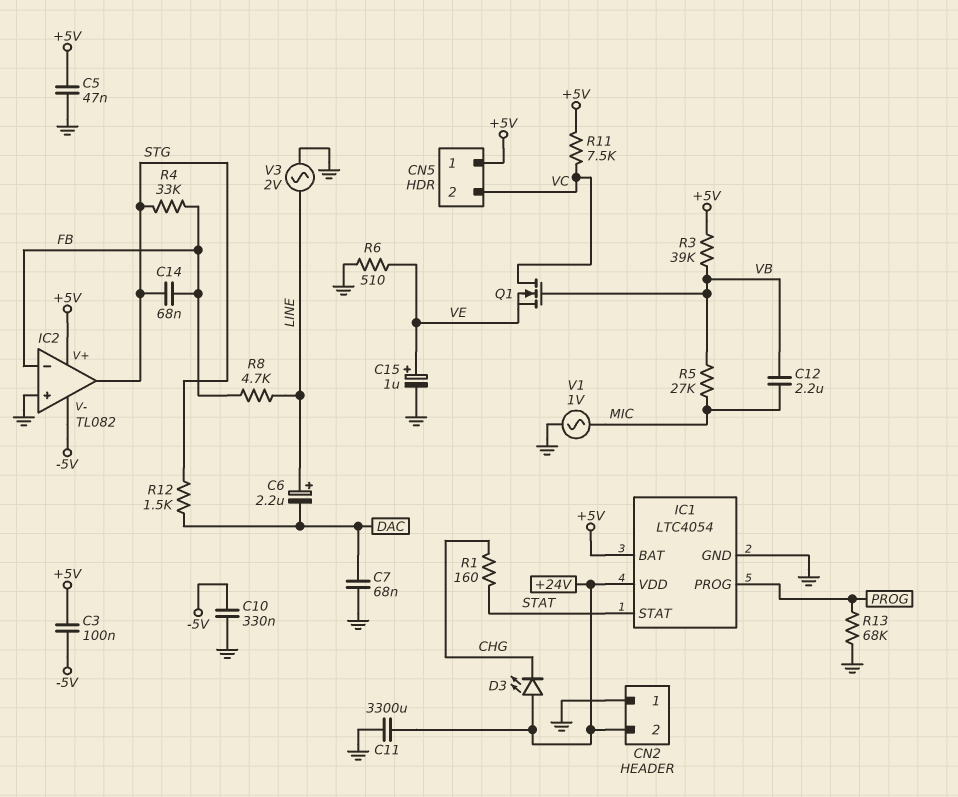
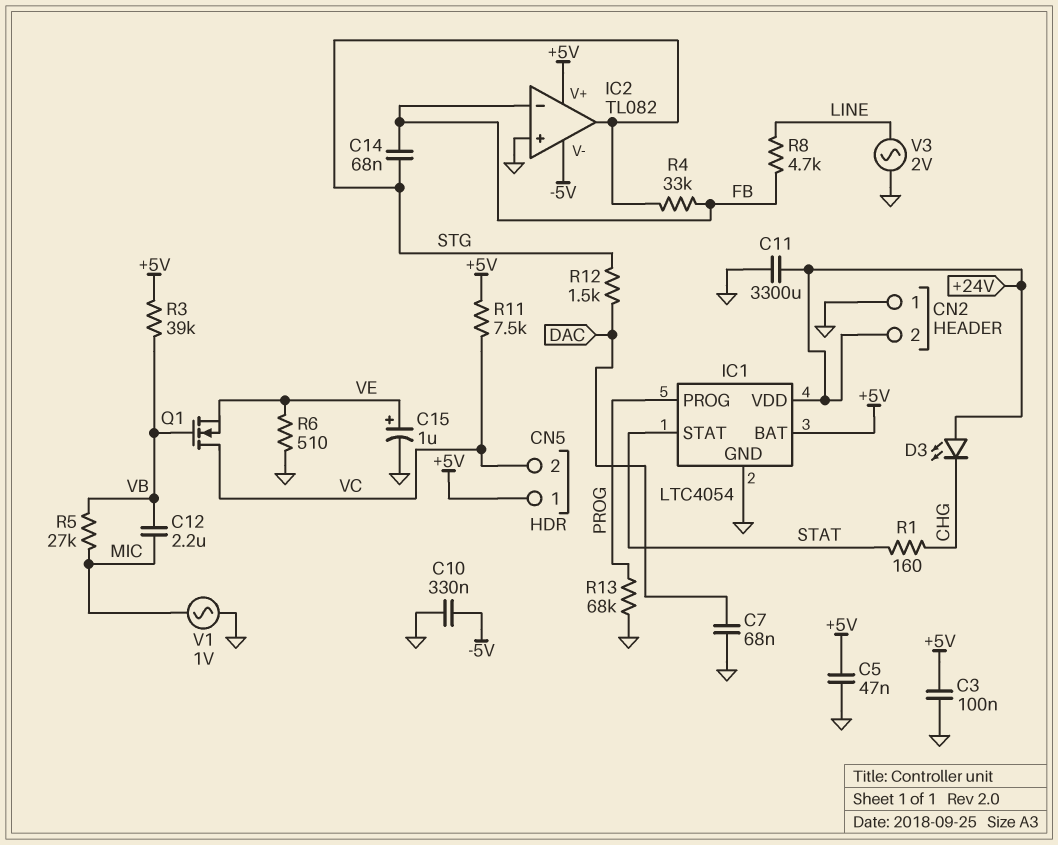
C3: 100nF (+5V, -5V) -> 100nF (+5V, GND)
C6: 2.2uF (plus LINE, minus DAC) -> none

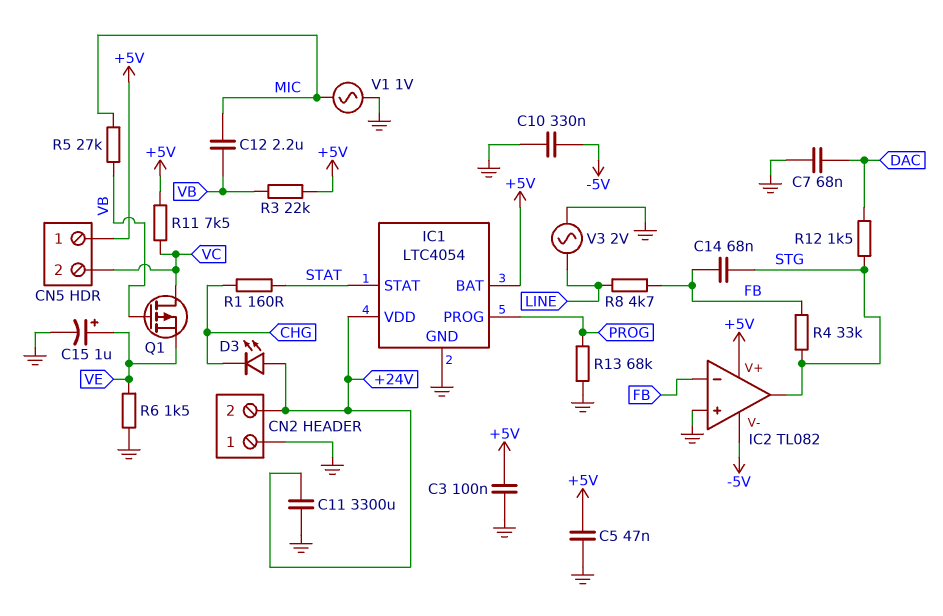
Q1: NMOS (G VB, D VC, S VE) -> PMOS (G VB, D VC, S VE)
R3: 39k (+5V, VB) -> 22k (+5V, VB)
R6: 510 (GND, VE) -> 1.5k (GND, VE)

